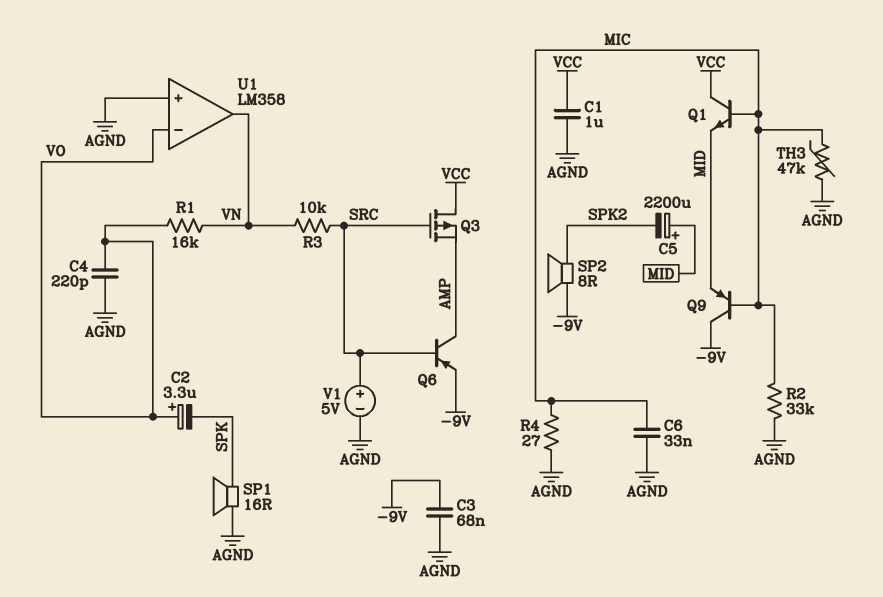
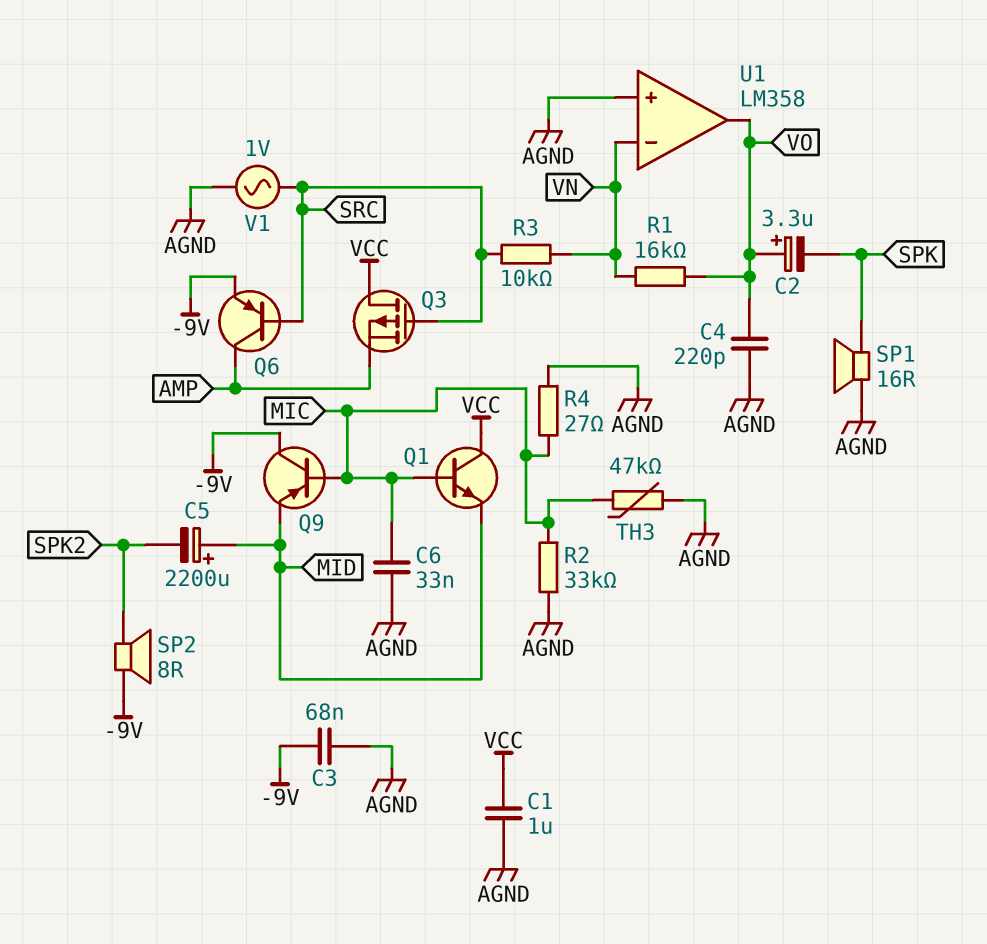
U1 pin in-: VO -> VN
U1 pin out: VN -> VO
V1: 5V (plus SRC, minus AGND) -> AC 1V (AGND, SRC)

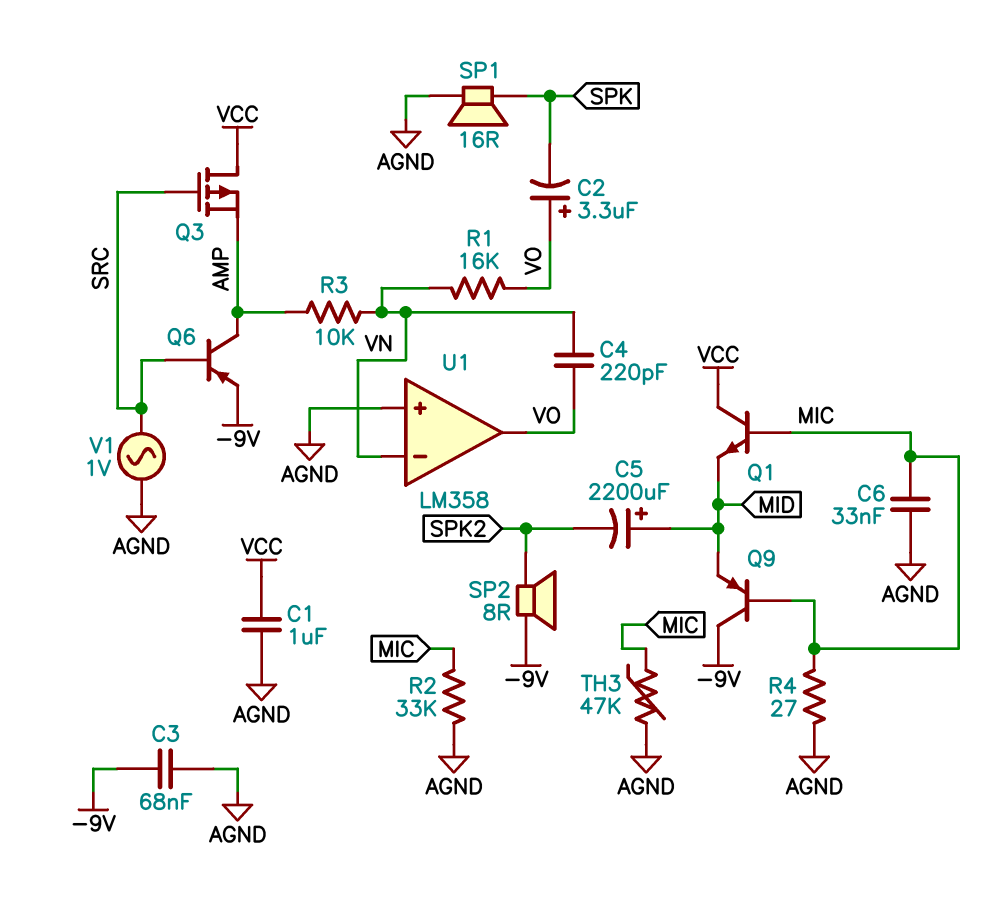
C4: 220pF (AGND, VO) -> 220pF (VN, VO)
R3: 10k (SRC, VN) -> 10k (AMP, VN)

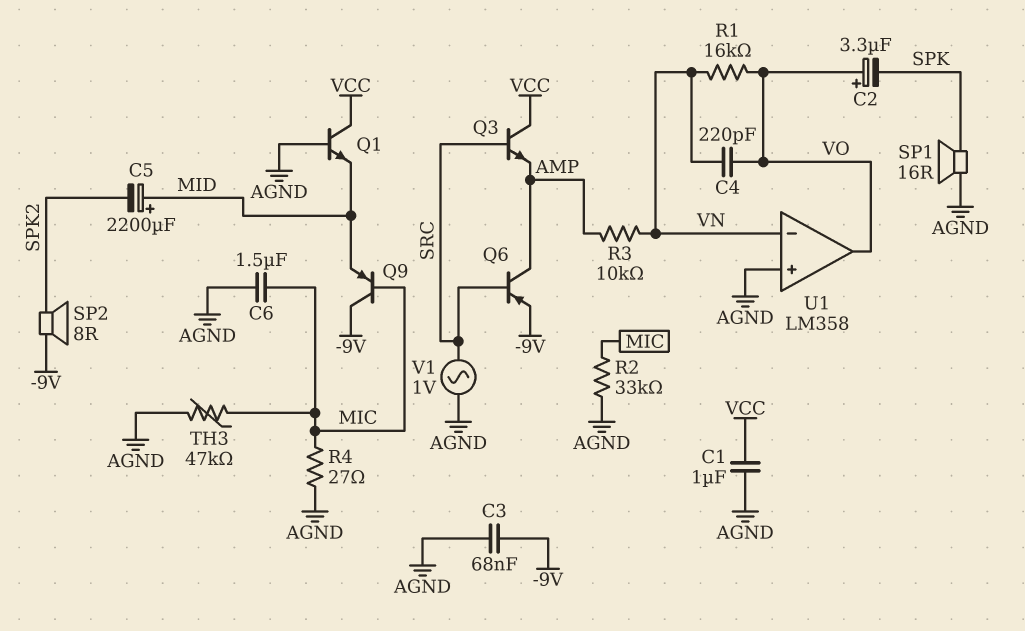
C6: 33nF (AGND, MIC) -> 1.5uF (AGND, MIC)
Q1: NPN (B MIC, C VCC, E MID) -> NPN (B AGND, C VCC, E MID)
Q3: PMOS (G SRC, D VCC, S AMP) -> NPN (B SRC, C VCC, E AMP)

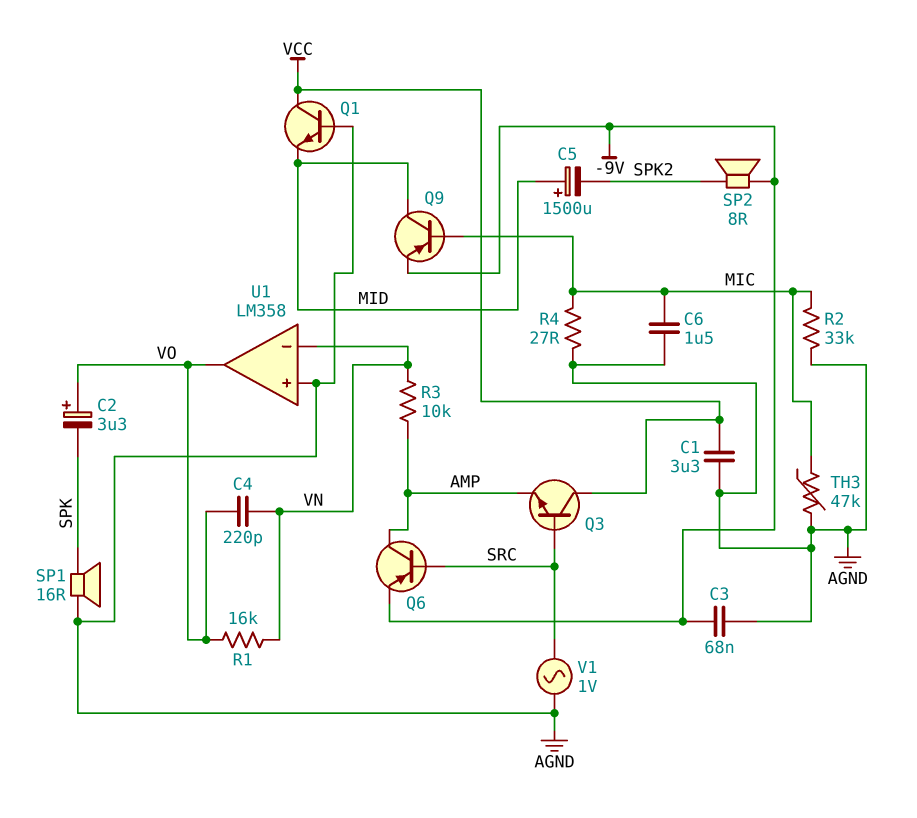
C1: 1uF (AGND, VCC) -> 3.3uF (AGND, VCC)
C5: 2200uF (plus MID, minus SPK2) -> 1500uF (plus MID, minus SPK2)
Q9: PNP (B MIC, C -9V, E MID) -> PNP (B MIC, C MID, E -9V)

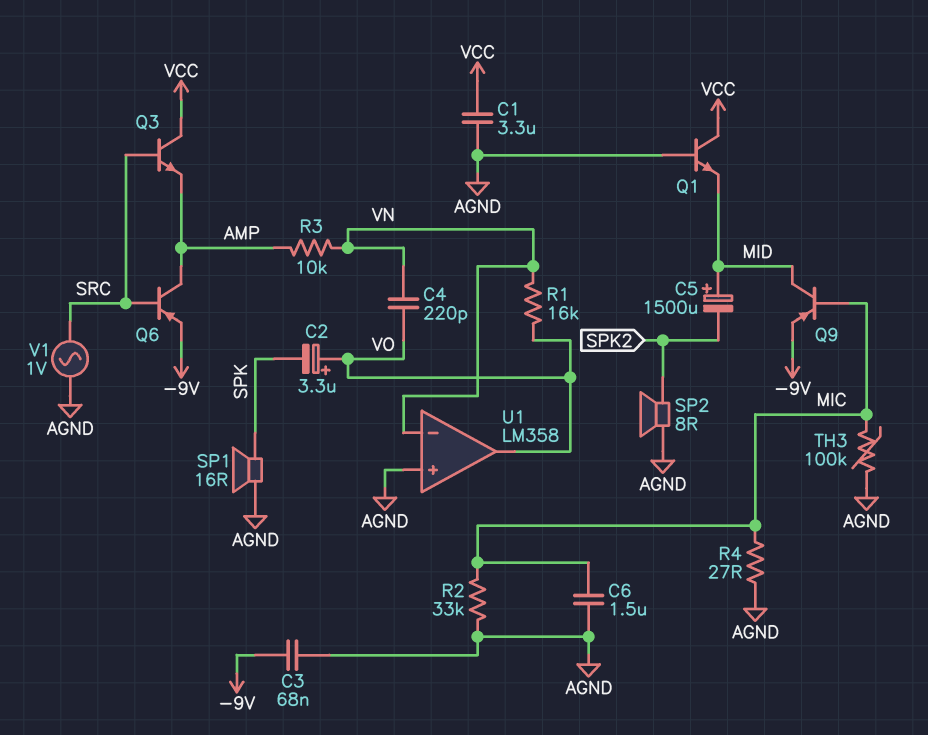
SP2: speaker 8R (-9V, SPK2) -> speaker 8R (AGND, SPK2)
TH3: 47k (AGND, MIC) -> 100k (AGND, MIC)

